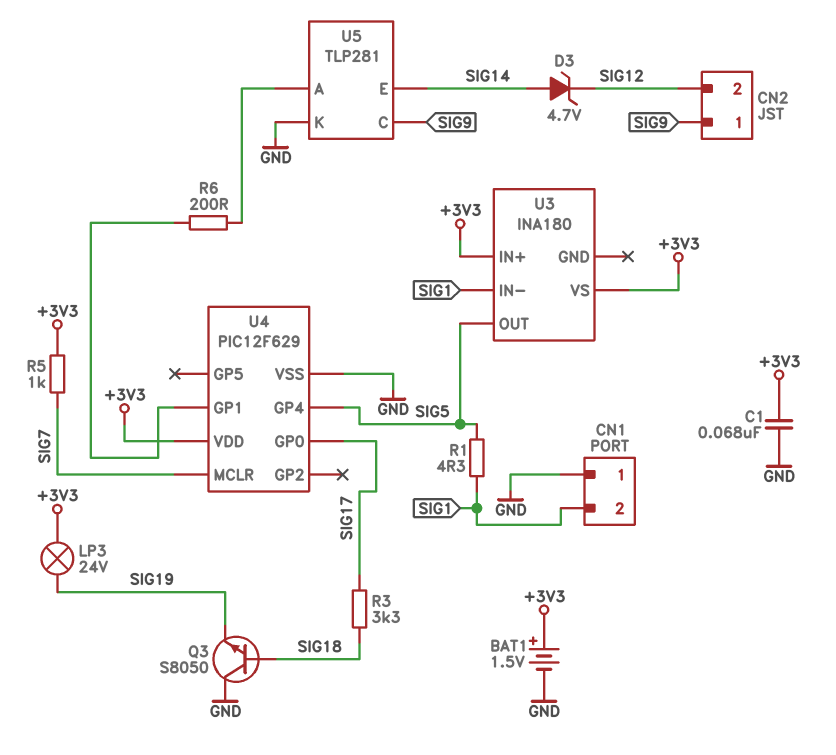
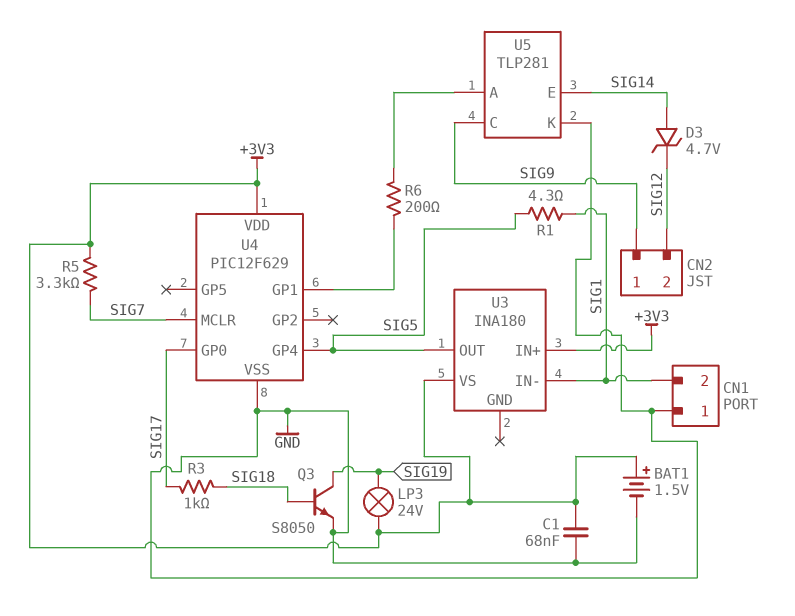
Q3: NPN S8050 (B SIG18, C GND, E SIG19) -> NPN S8050 (B SIG18, C SIG19, E GND)
R3: 3.3k (SIG17, SIG18) -> 1k (SIG17, SIG18)
R5: 1k (+3V3, SIG7) -> 3.3k (+3V3, SIG7)

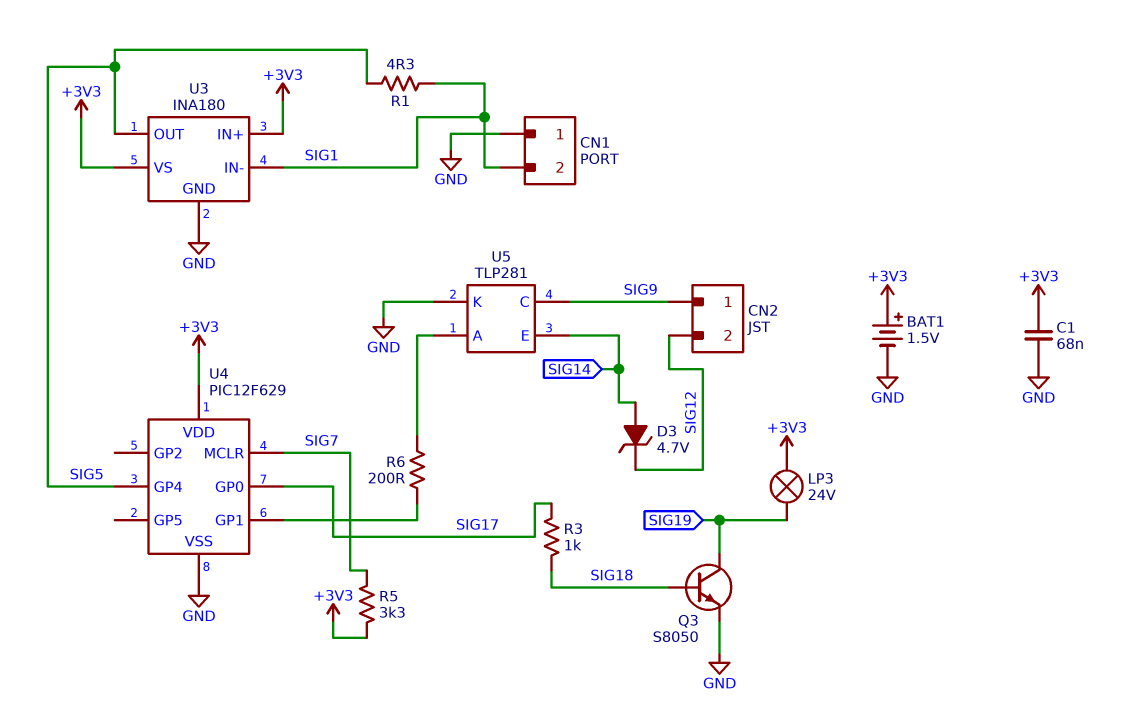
U3 pin GND: none -> GND

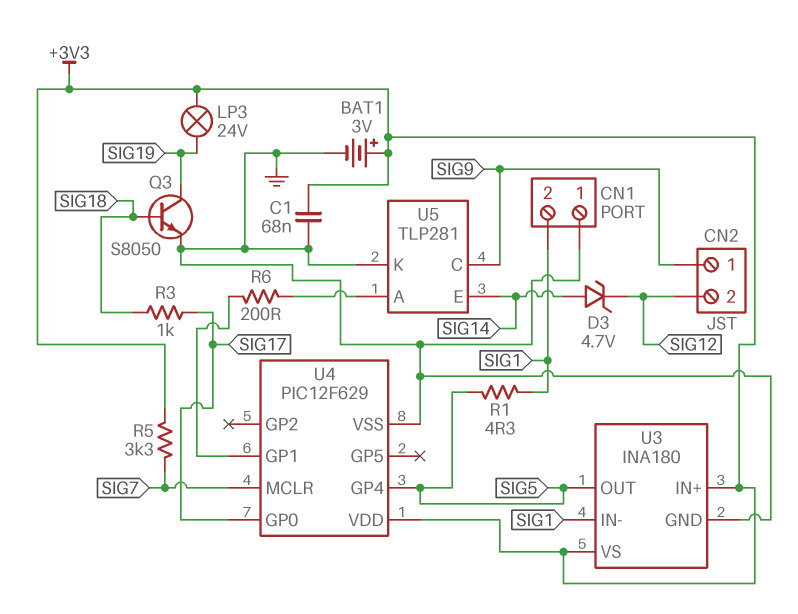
BAT1: 1.5V (plus +3V3, minus GND) -> 3V (plus +3V3, minus GND)

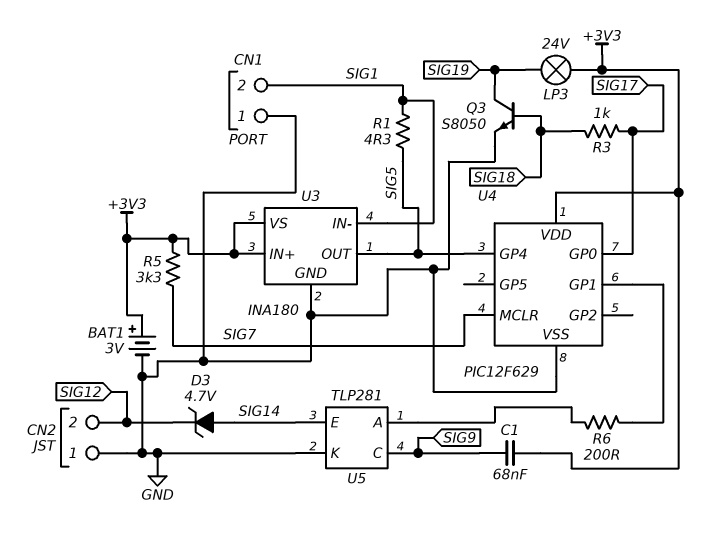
C1: 68nF (+3V3, GND) -> 68nF (+3V3, SIG9)
CN2 pin 1: SIG9 -> GND

